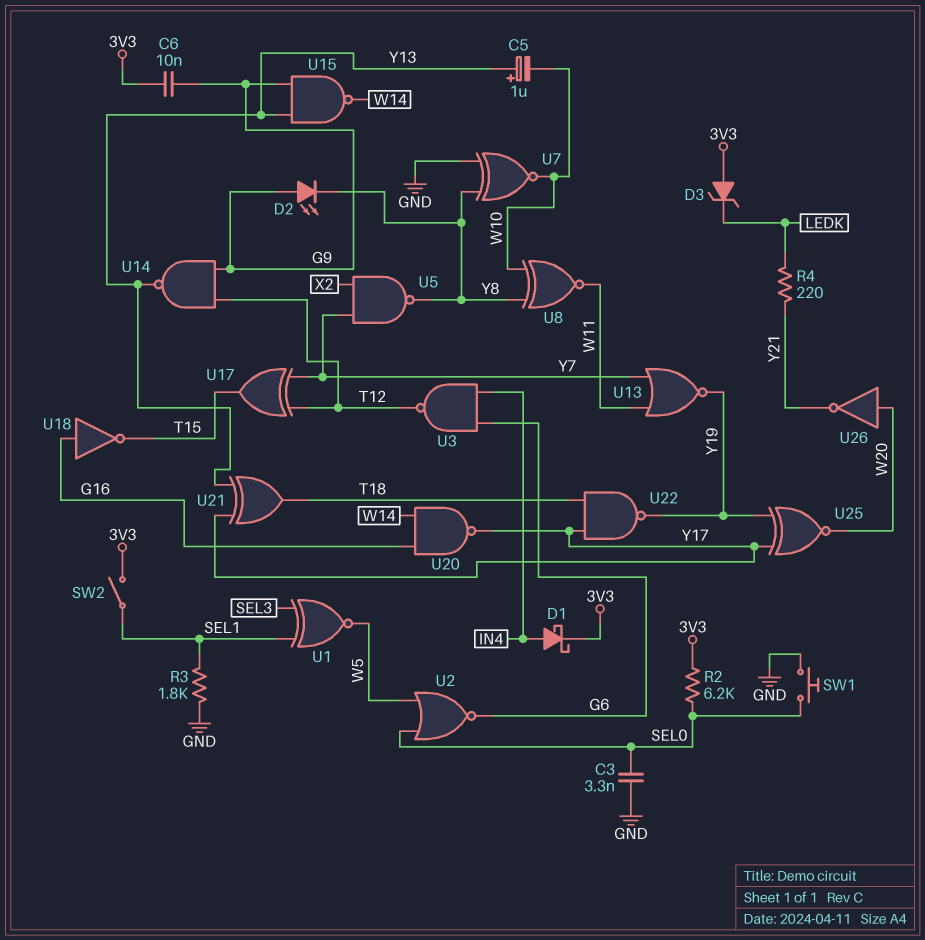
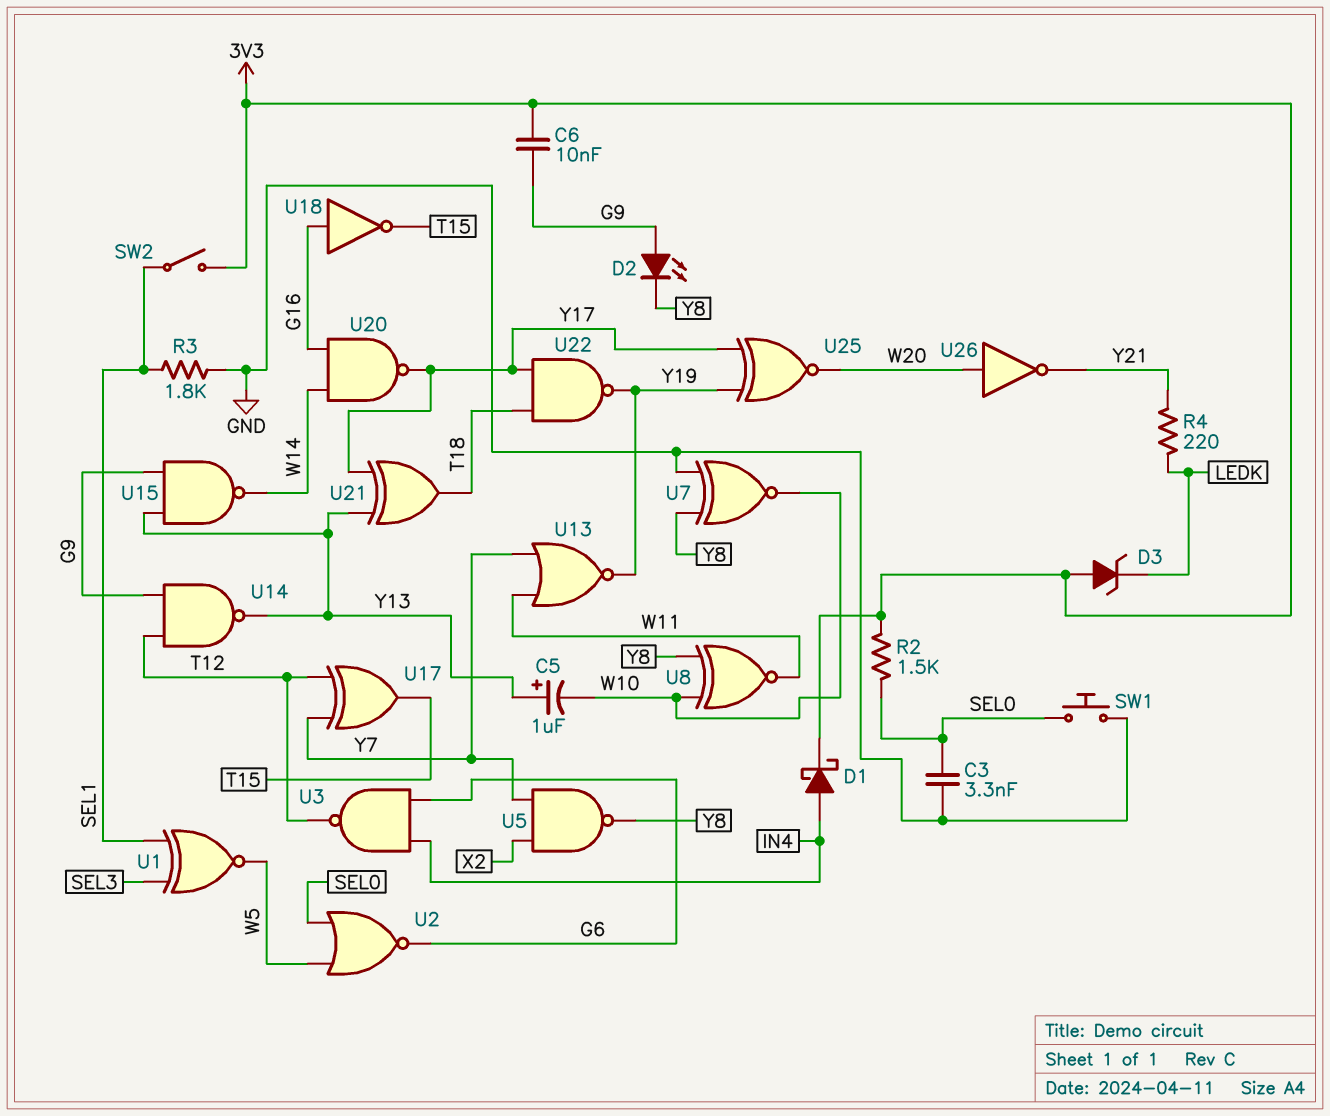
R2: 6.2k (3V3, SEL0) -> 1.5k (3V3, SEL0)

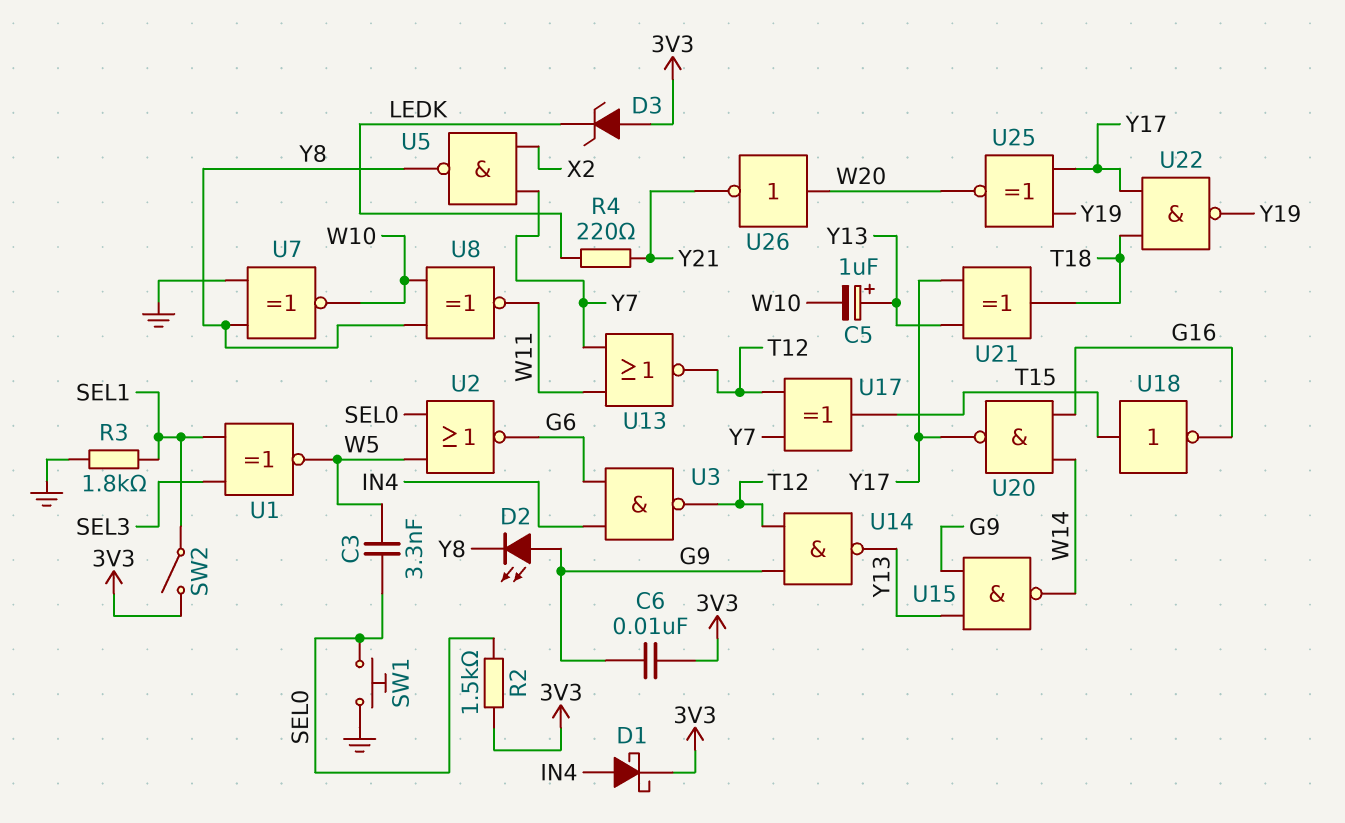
C3: 3.3nF (GND, SEL0) -> 3.3nF (SEL0, W5)
U13: NOR (in W11, in Y7, out Y19) -> NOR (in W11, in Y7, out T12)
U18: NOT (in G16, out T15) -> NOT (in T15, out G16)

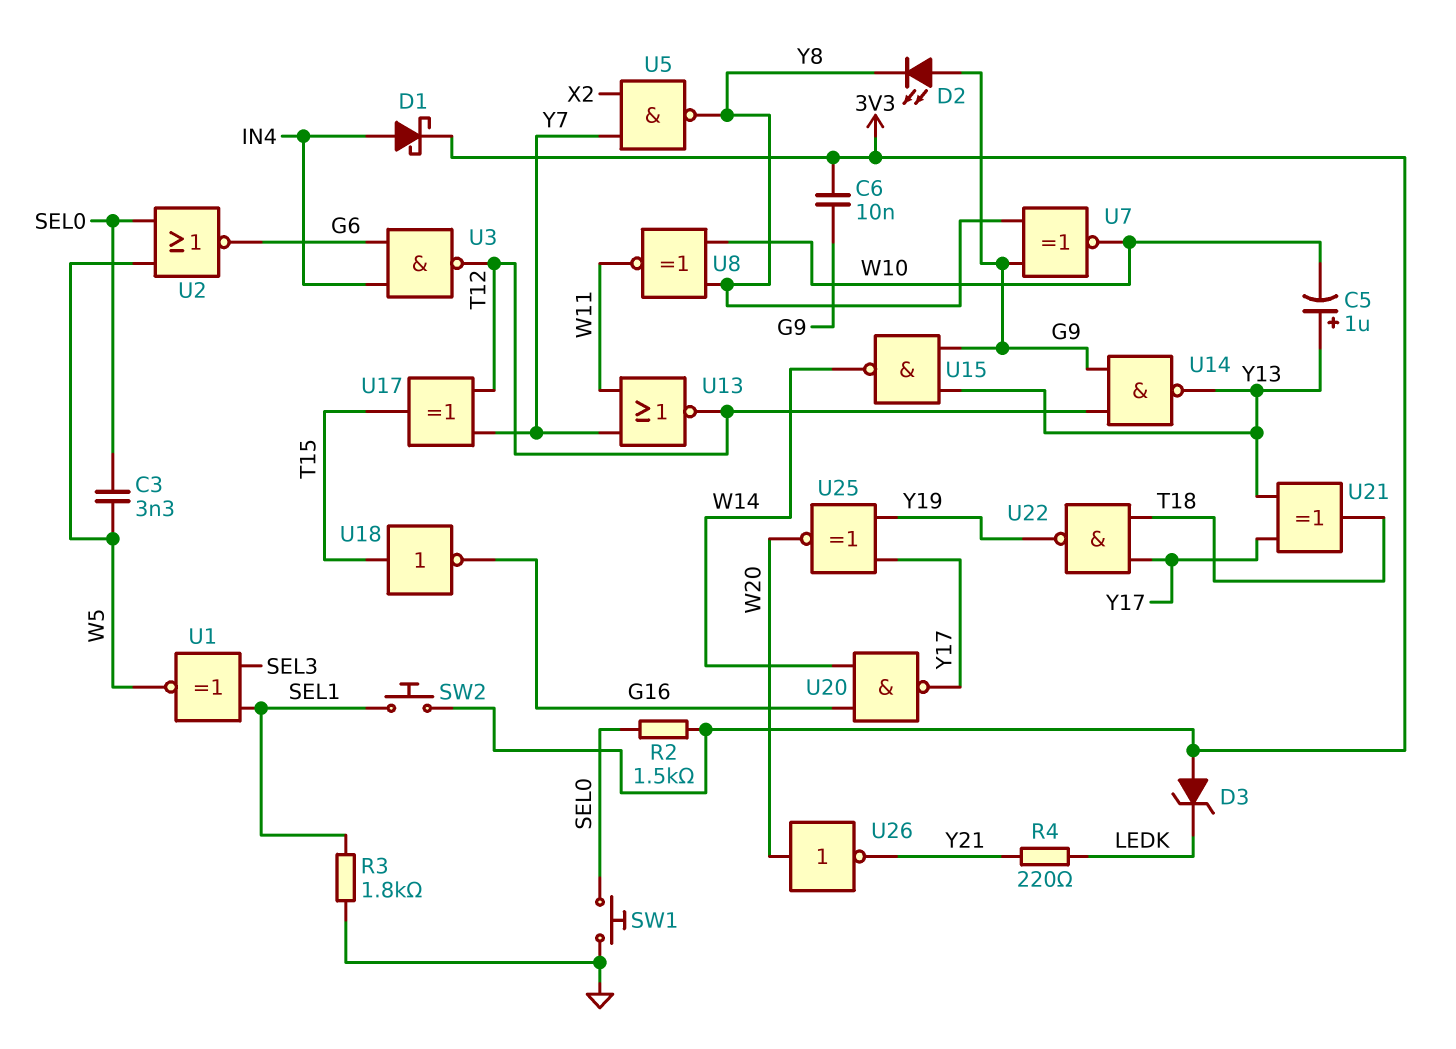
SW2: switch (3V3, SEL1) -> button (3V3, SEL1)
U7: XNOR (in GND, in Y8, out W10) -> XNOR (in G9, in Y8, out W10)

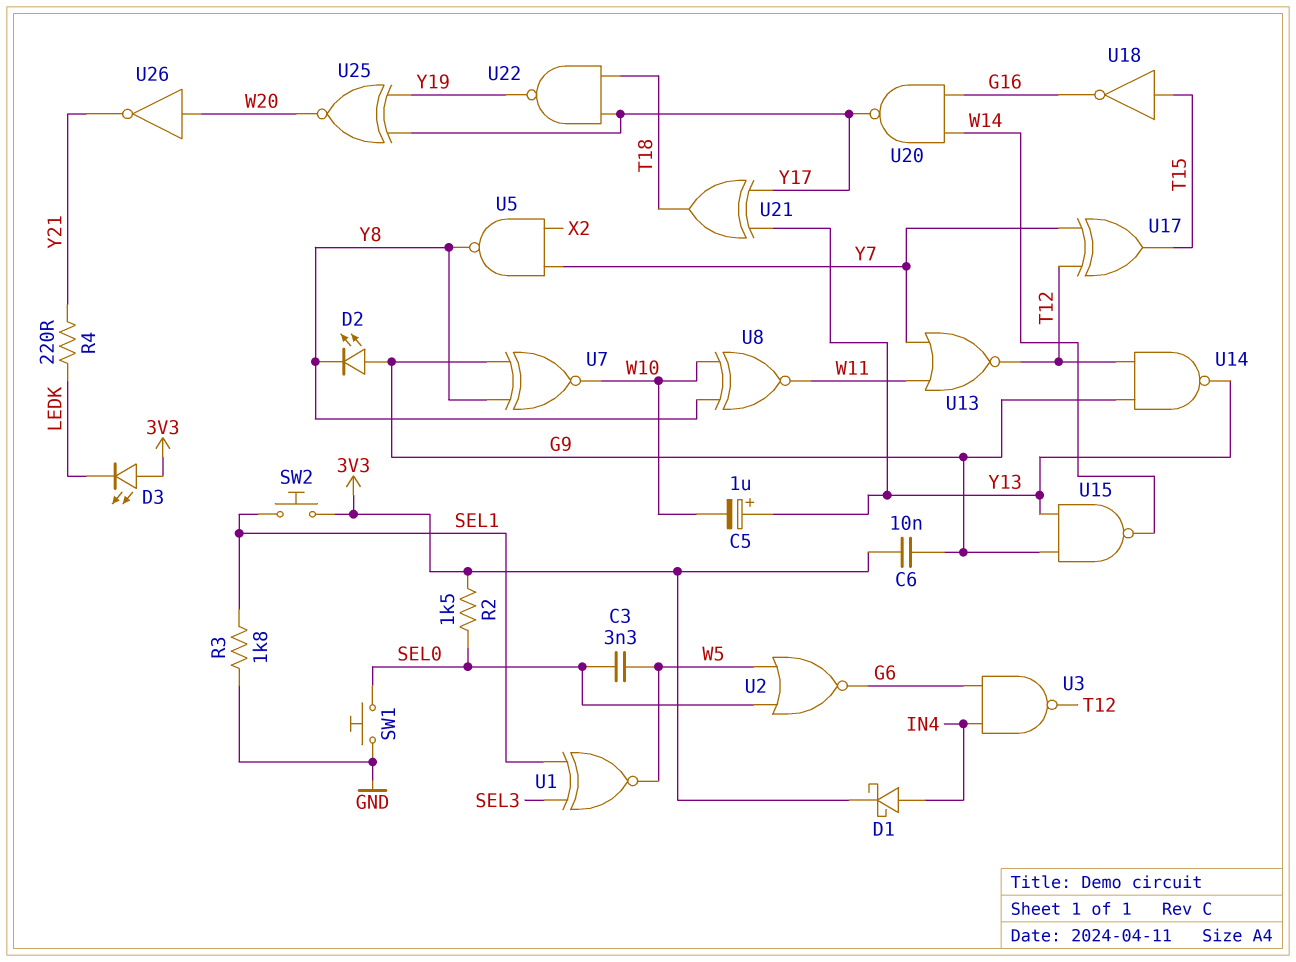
D3: zener (A 3V3, K LEDK) -> LED (A 3V3, K LEDK)

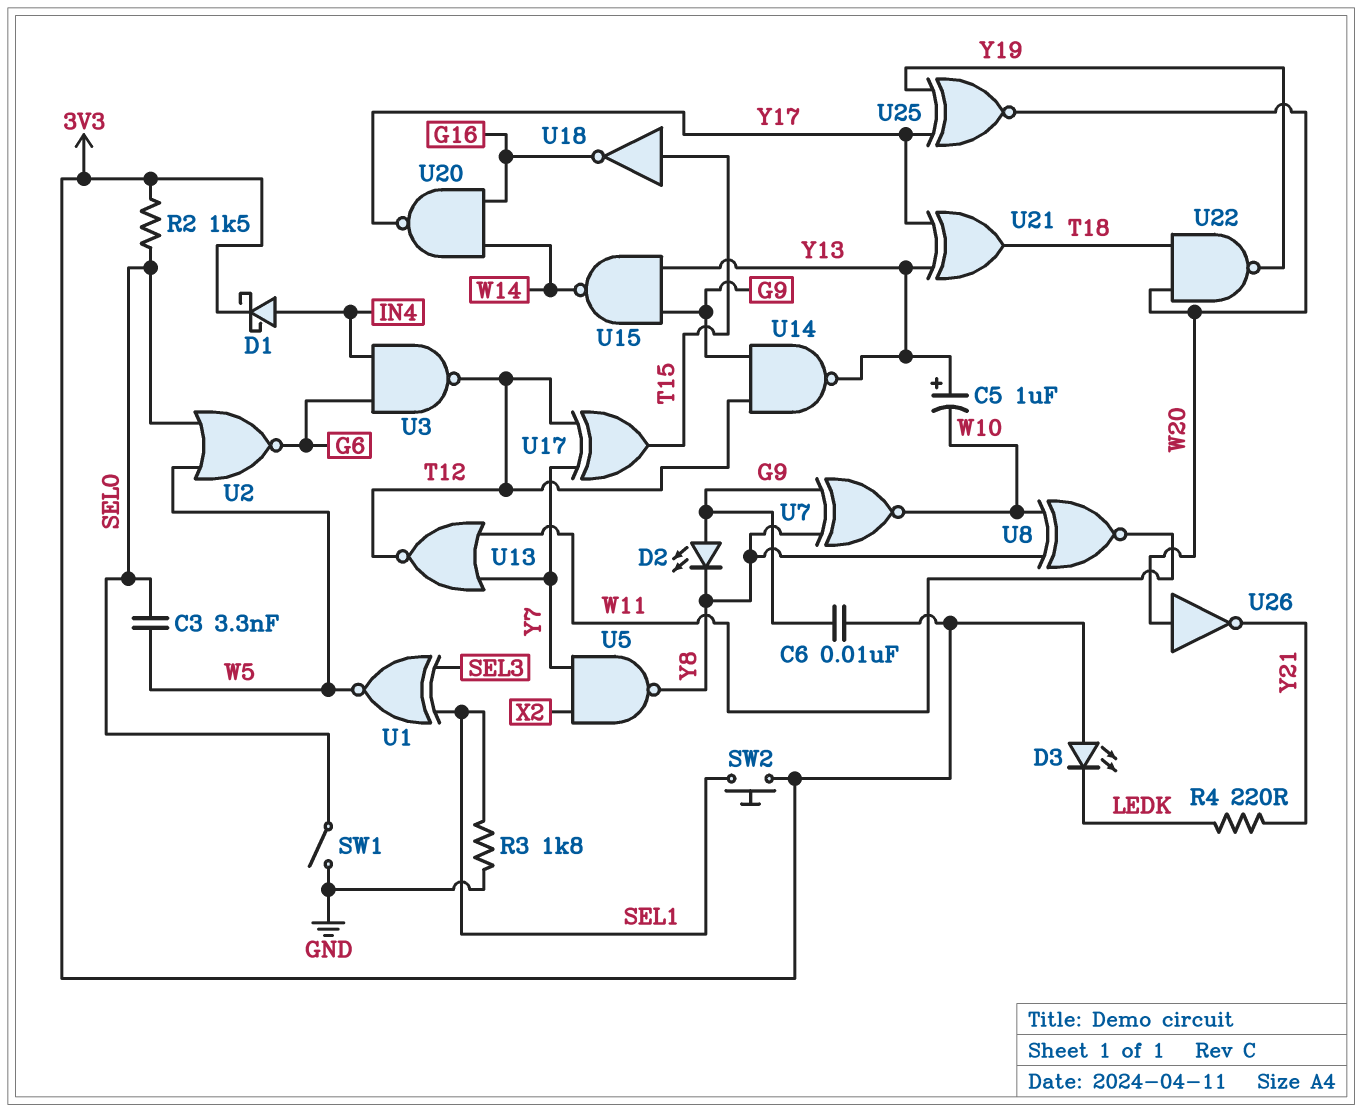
SW1: button (GND, SEL0) -> switch (GND, SEL0)
U22: NAND (in T18, in Y17, out Y19) -> NAND (in T18, in W20, out Y19)

